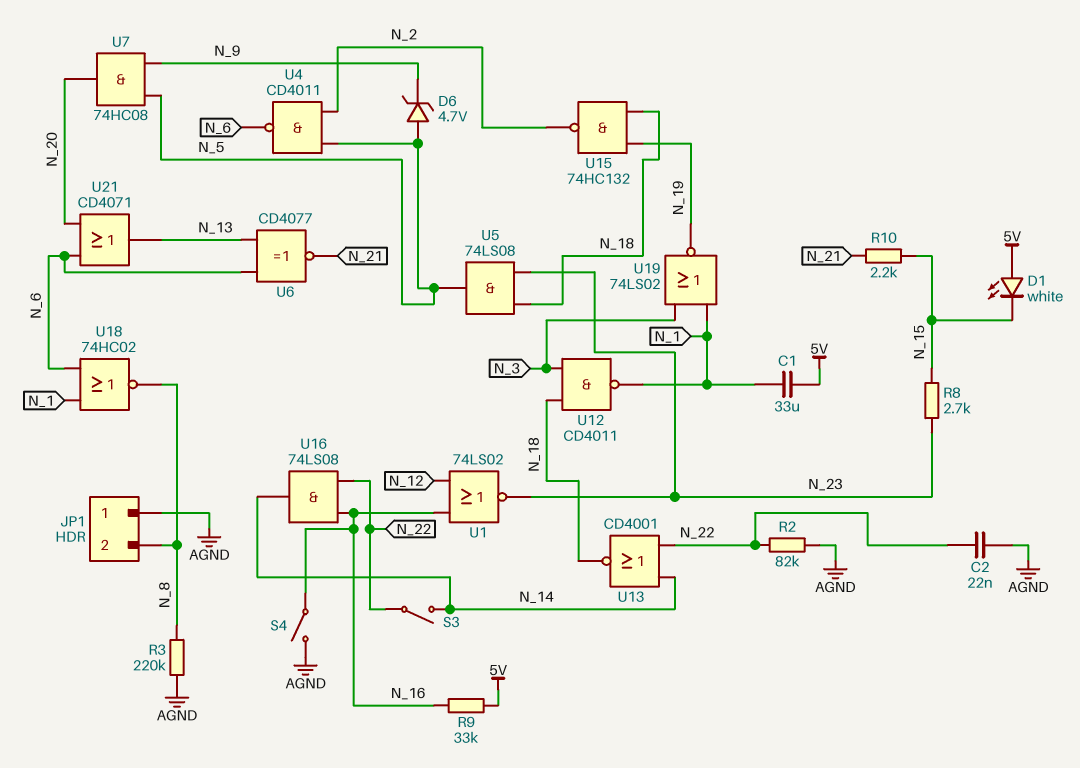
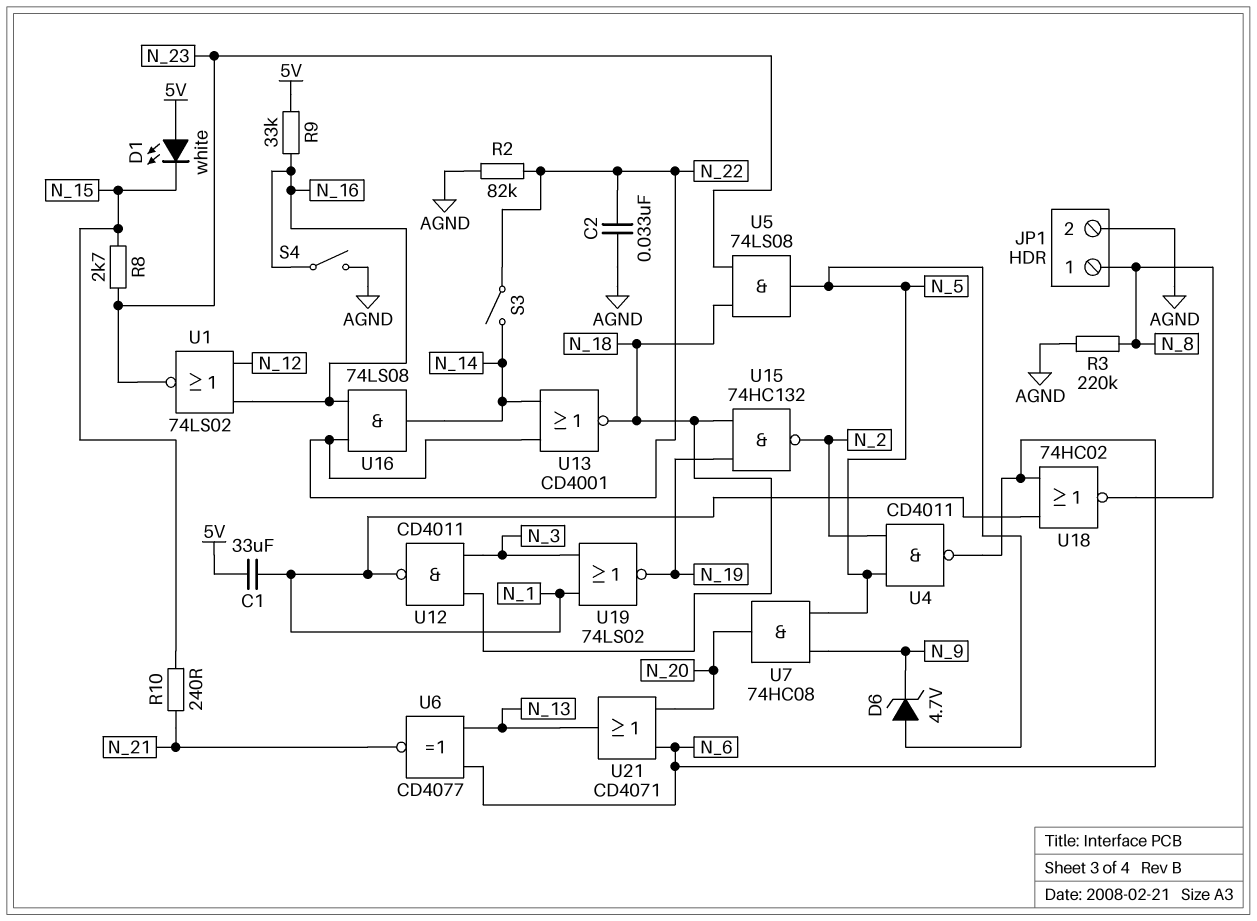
C2: 22nF (AGND, N_22) -> 33nF (AGND, N_22)
JP1 pin 1: AGND -> N_8
JP1 pin 2: N_8 -> AGND
R10: 2.2k (N_15, N_21) -> 240 (N_15, N_21)

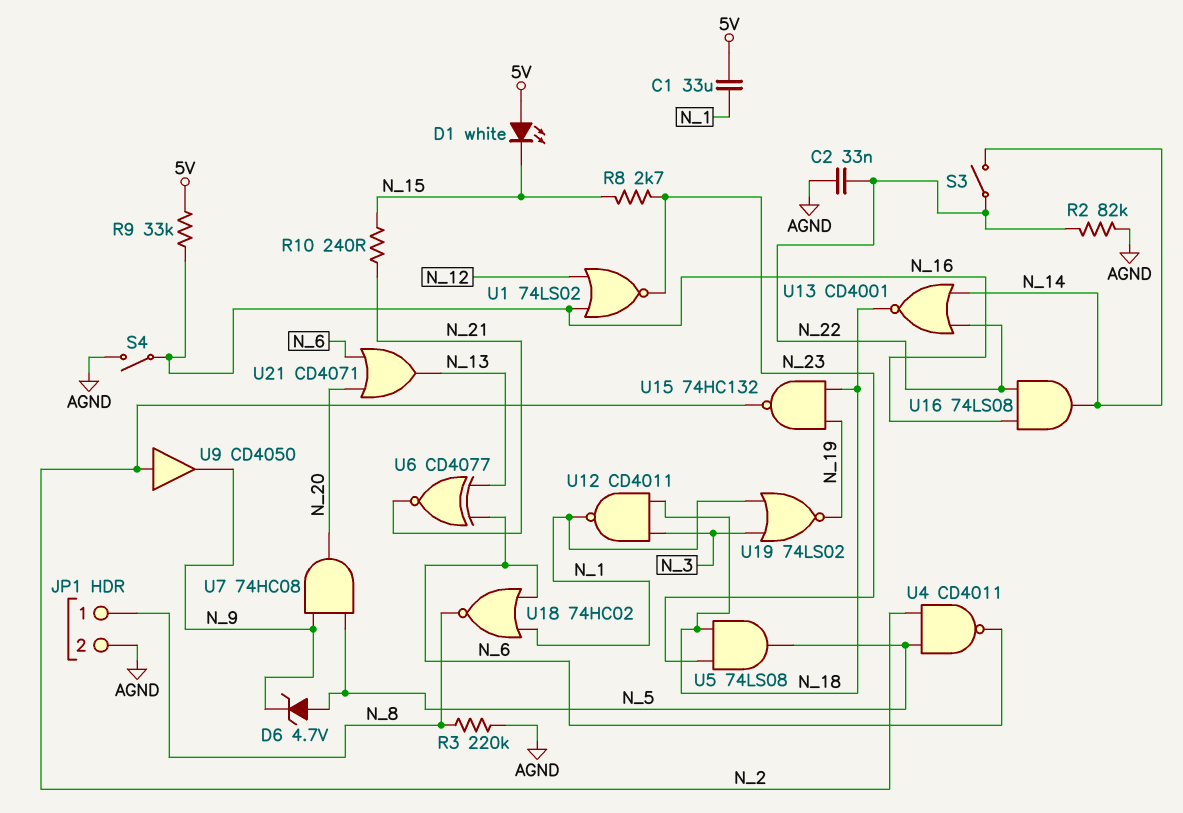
U9: none -> buffer CD4050 (in N_2, out N_9)

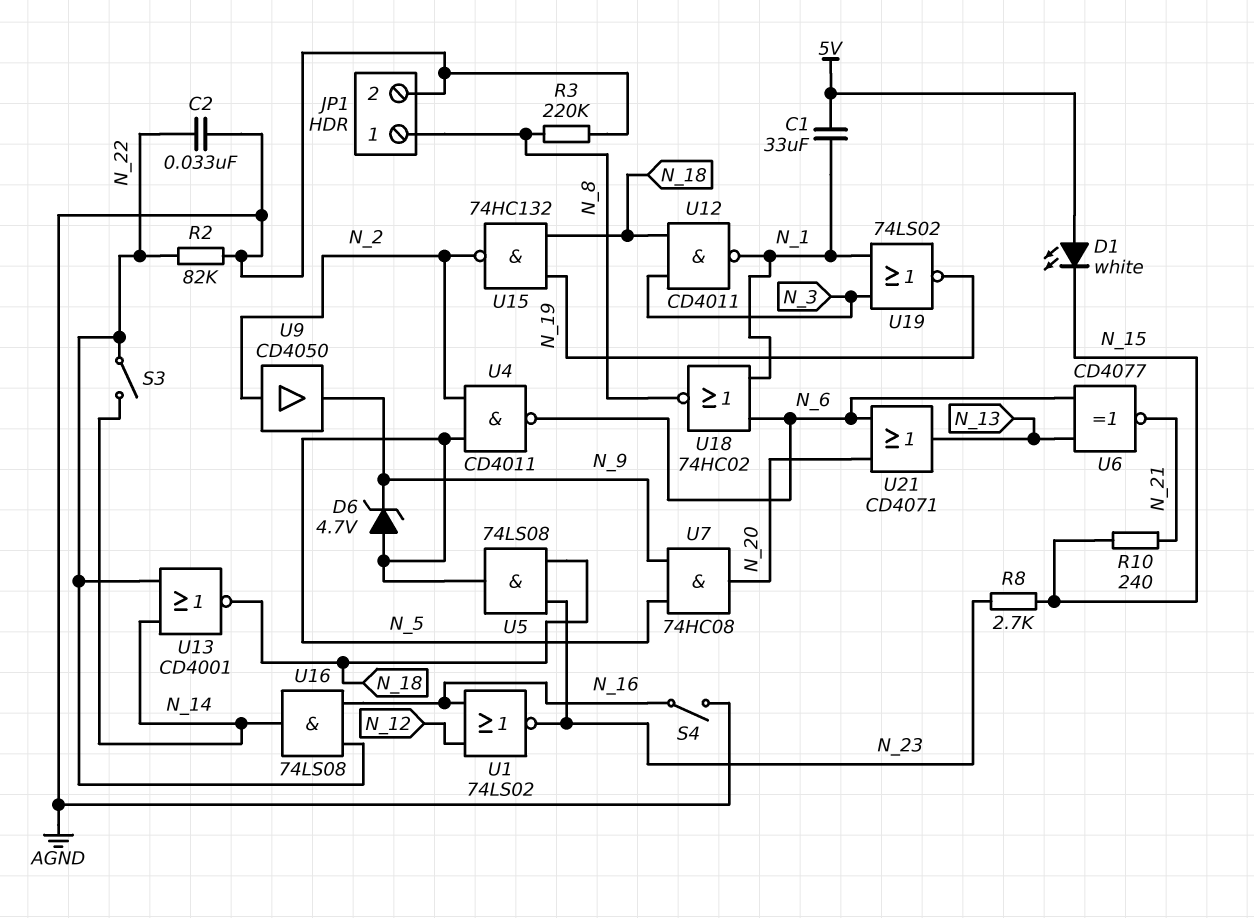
R9: 33k (5V, N_16) -> none

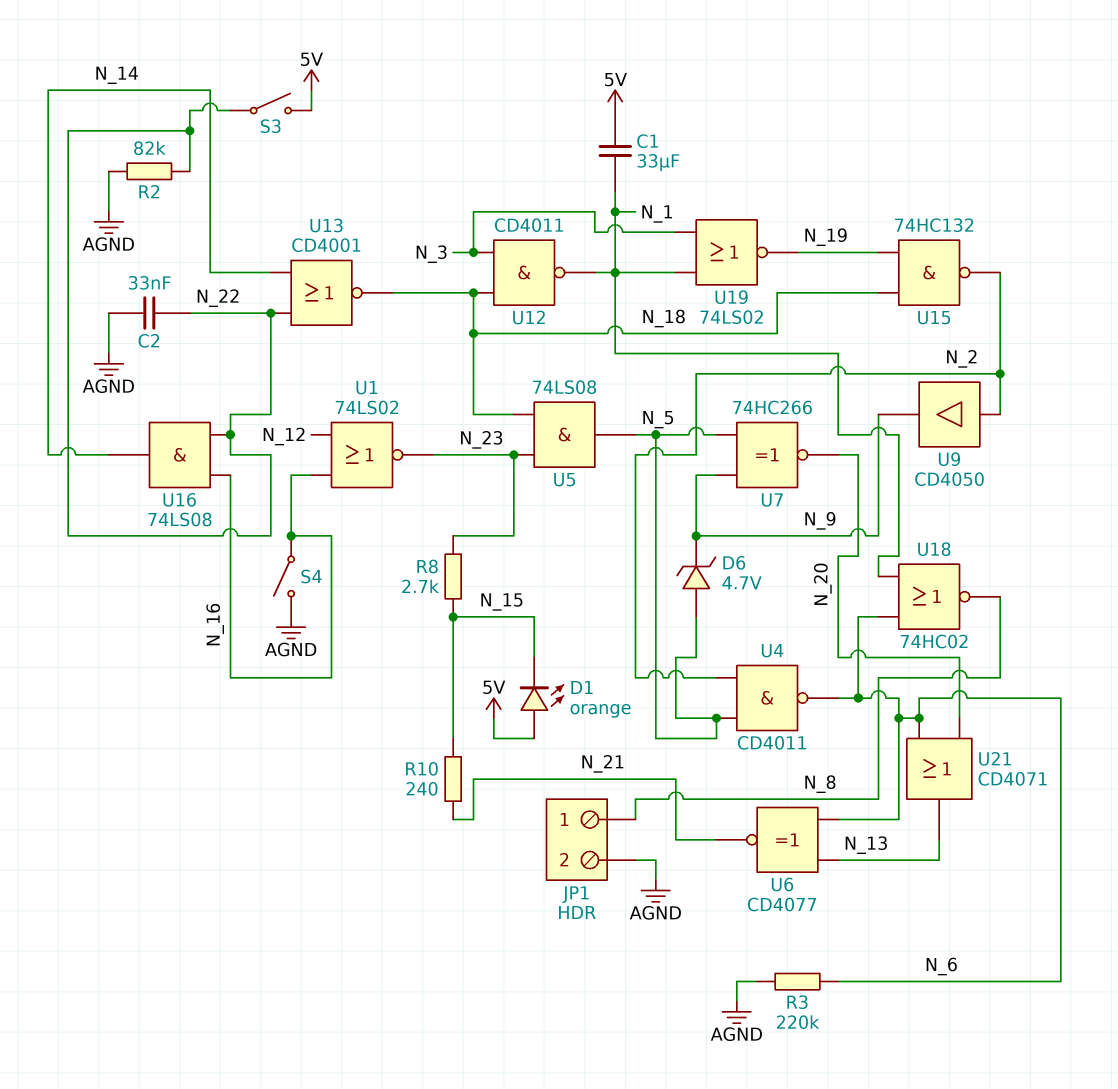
D1: LED white (A 5V, K N_15) -> LED orange (A 5V, K N_15)
R3: 220k (AGND, N_8) -> 220k (AGND, N_6)
S3: switch (N_14, N_22) -> switch (5V, N_22)
U7: AND 74HC08 (in N_5, in N_9, out N_20) -> XNOR 74HC266 (in N_5, in N_9, out N_20)

